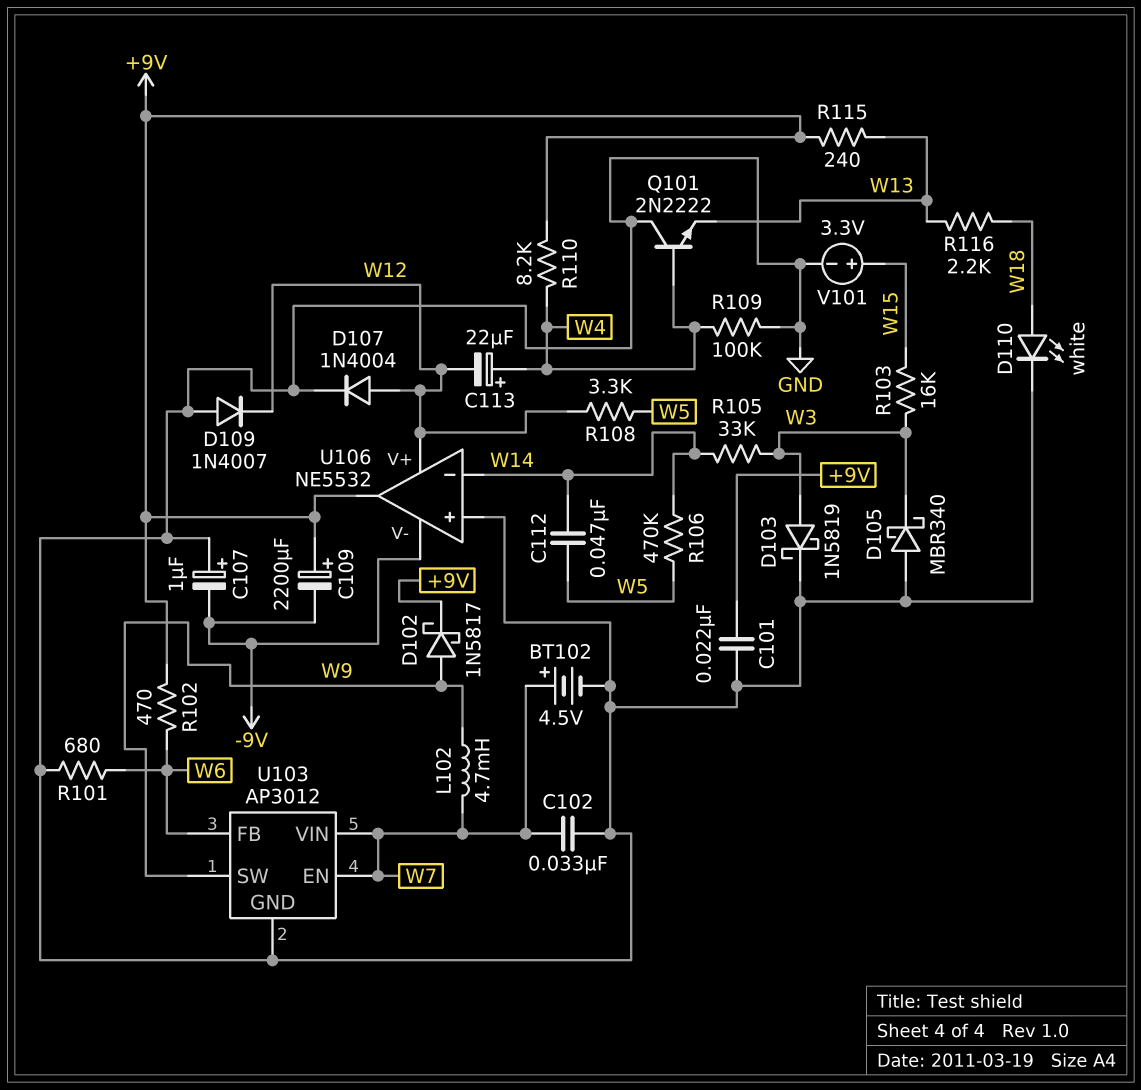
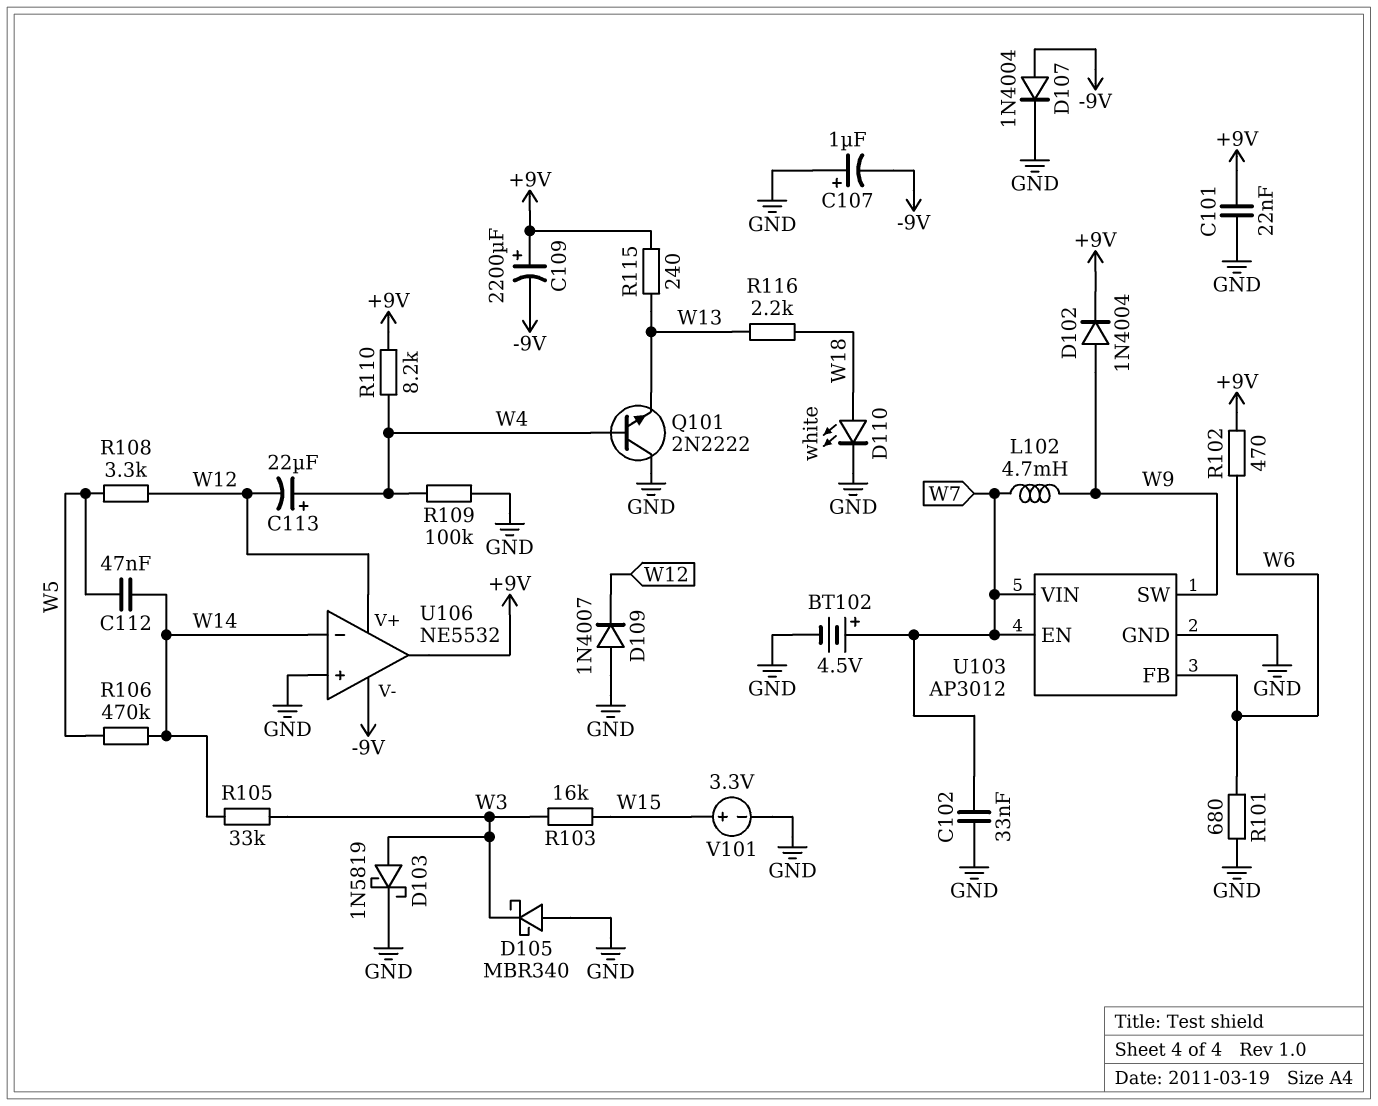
D102: schottky 1N5817 (A W9, K +9V) -> diode 1N4004 (A W9, K +9V)
D107: diode 1N4004 (A W12, K GND) -> diode 1N4004 (A -9V, K GND)

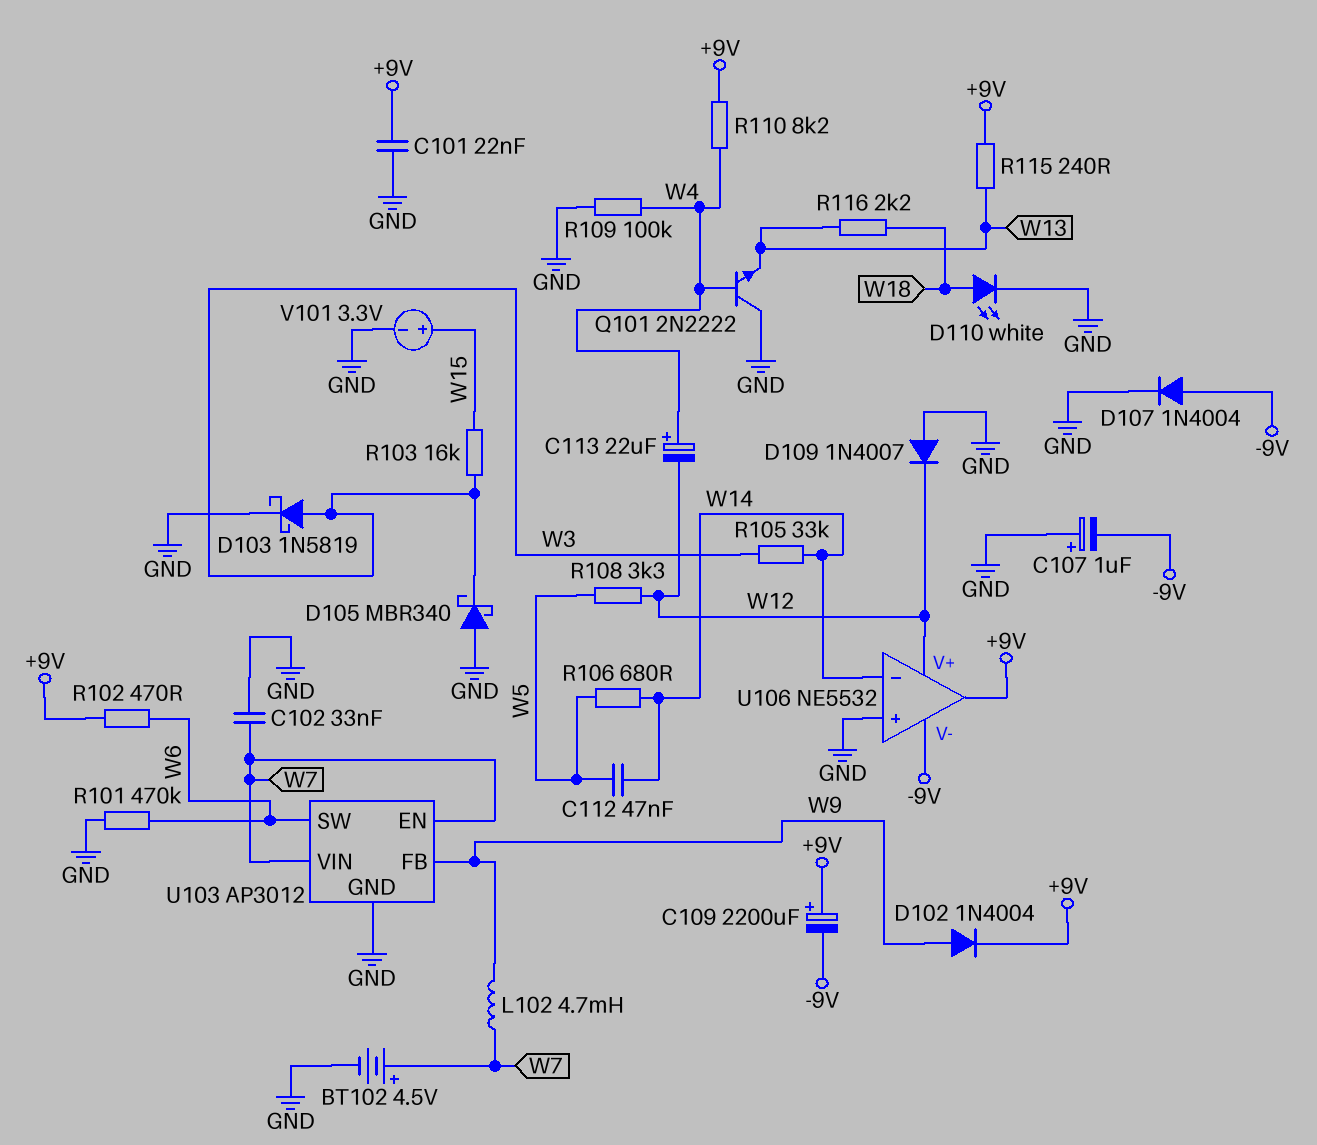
R101: 680 (GND, W6) -> 470k (GND, W6)
R106: 470k (W5, W14) -> 680 (W5, W14)
U103 pin FB: W6 -> W9
U103 pin SW: W9 -> W6

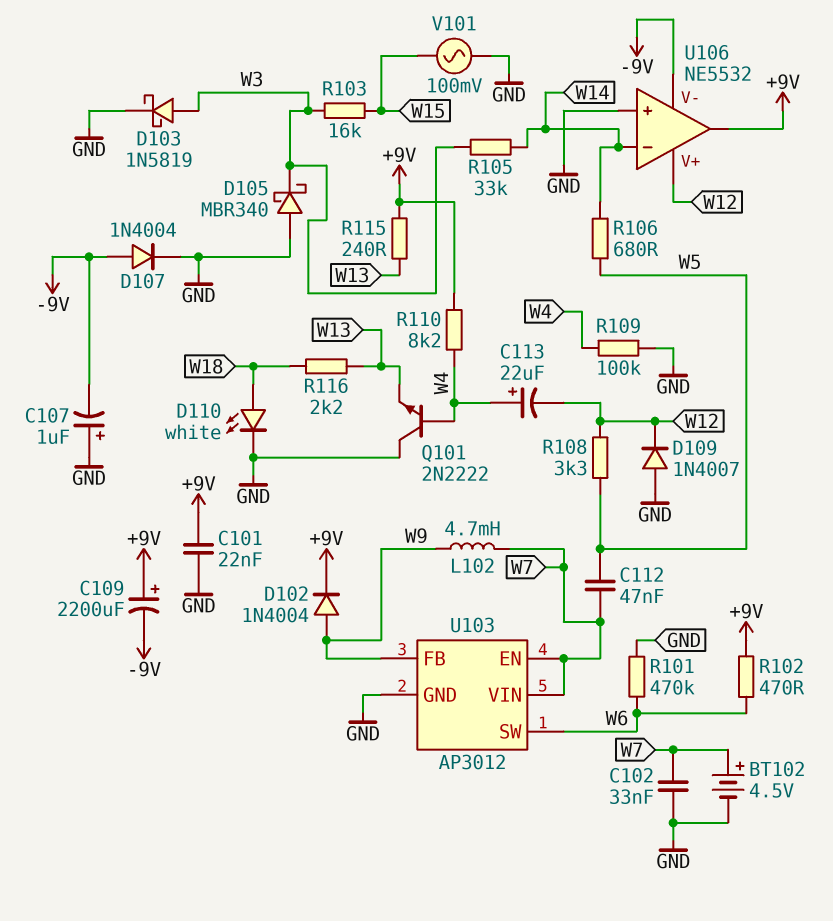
C112: 47nF (W5, W14) -> 47nF (W5, W7)
V101: 3.3V (plus W15, minus GND) -> AC 100mV (GND, W15)

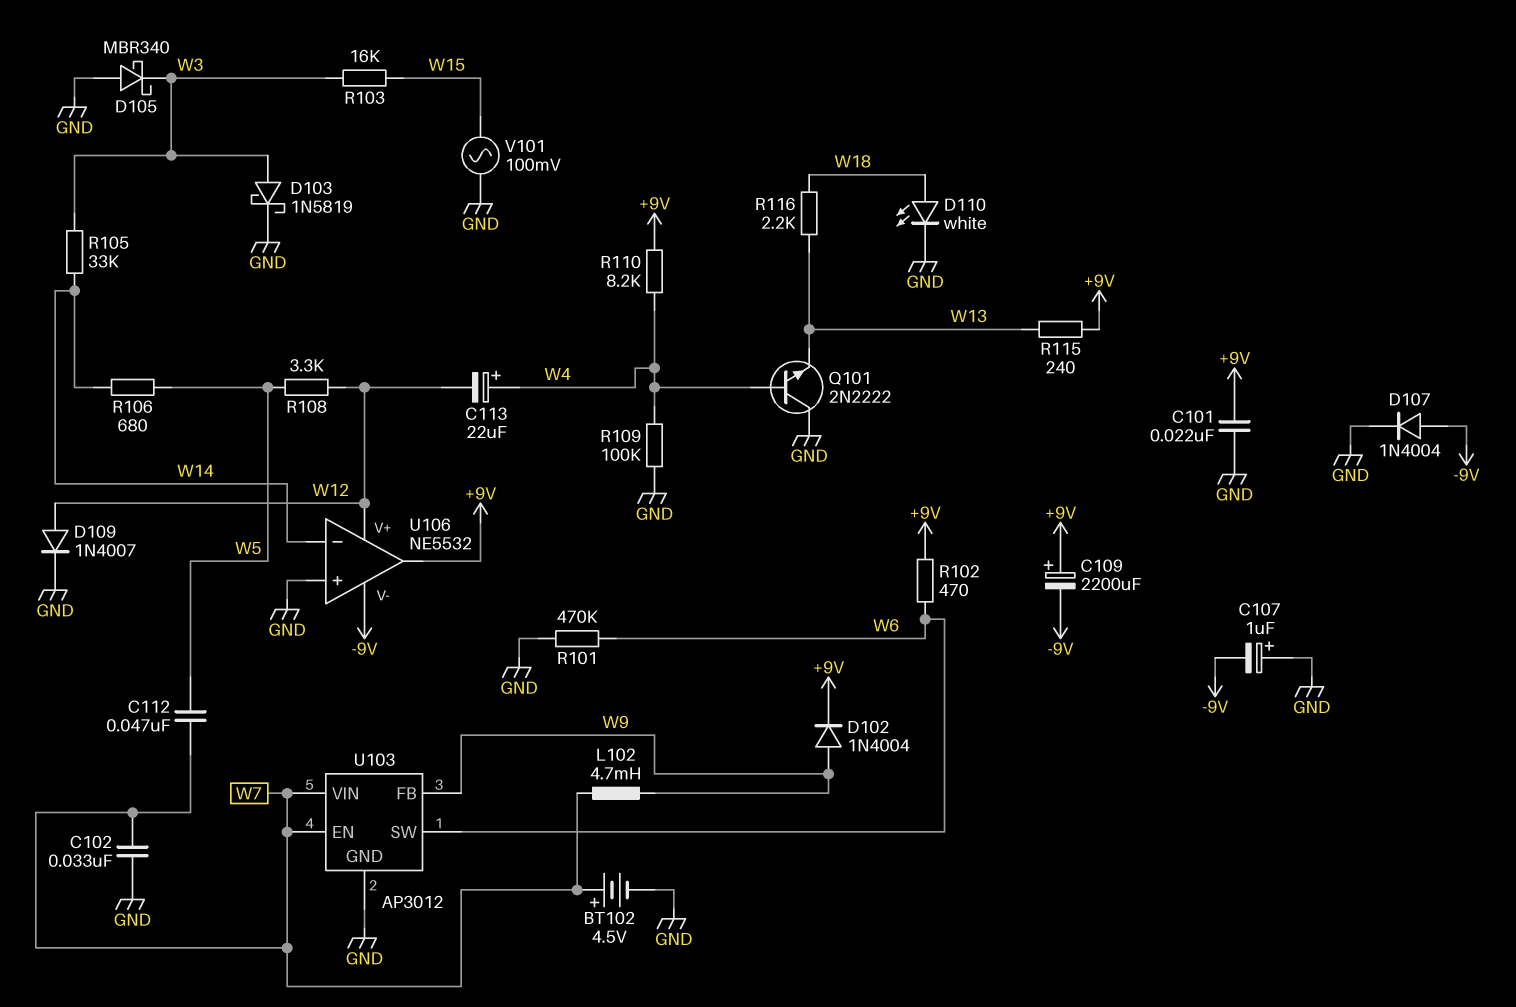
D109: diode 1N4007 (A GND, K W12) -> diode 1N4007 (A W12, K GND)

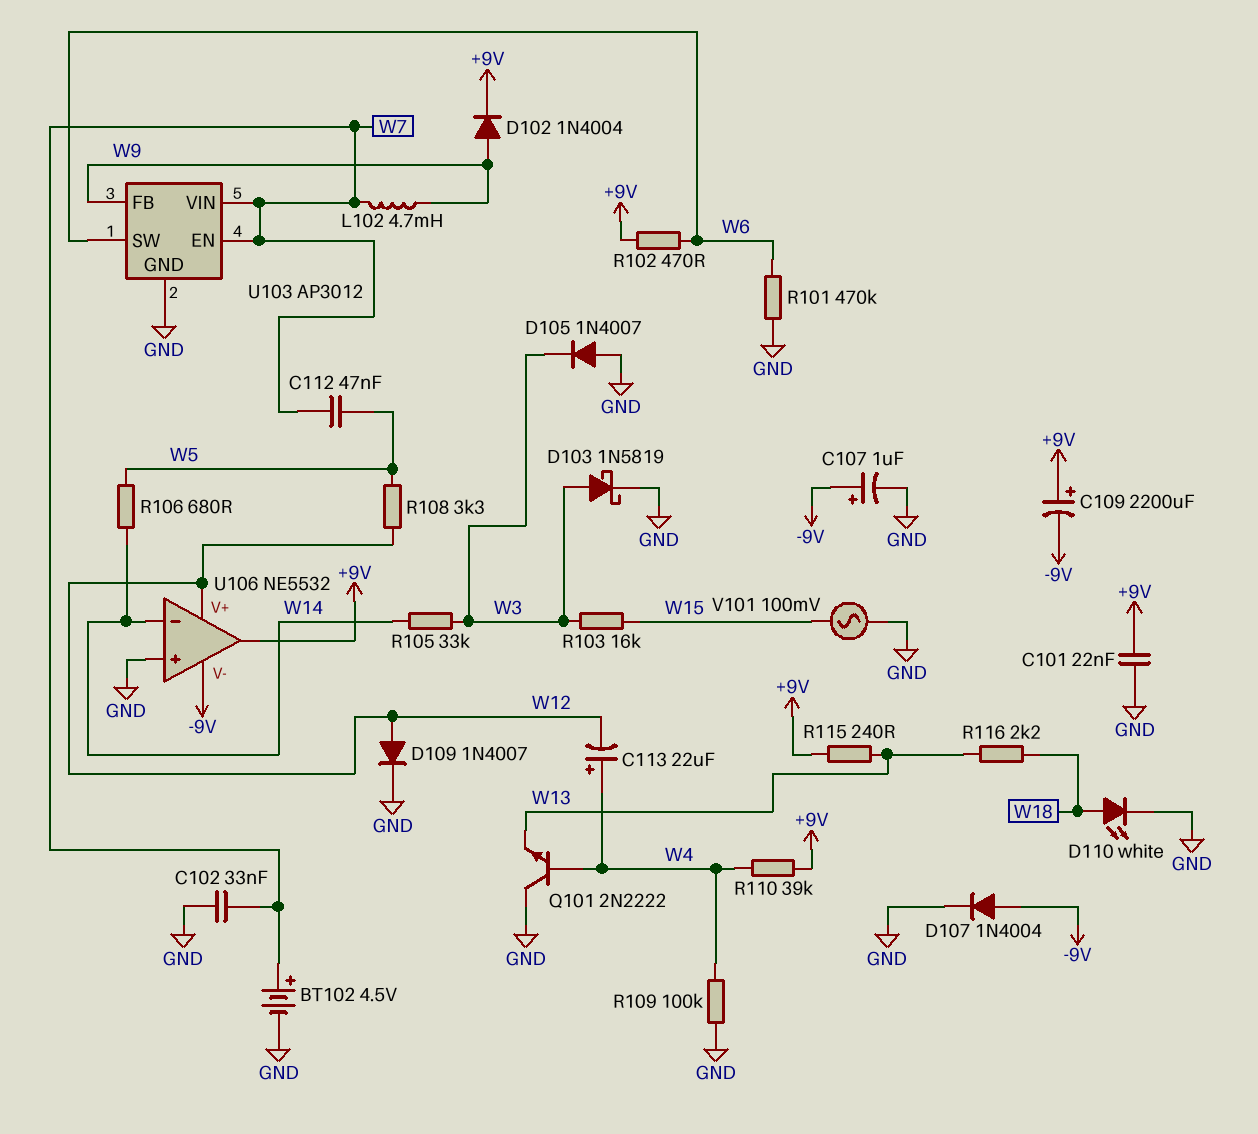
C107: 1uF (plus GND, minus -9V) -> 1uF (plus -9V, minus GND)
D105: schottky MBR340 (A GND, K W3) -> diode 1N4007 (A GND, K W3)
R110: 8.2k (+9V, W4) -> 39k (+9V, W4)

